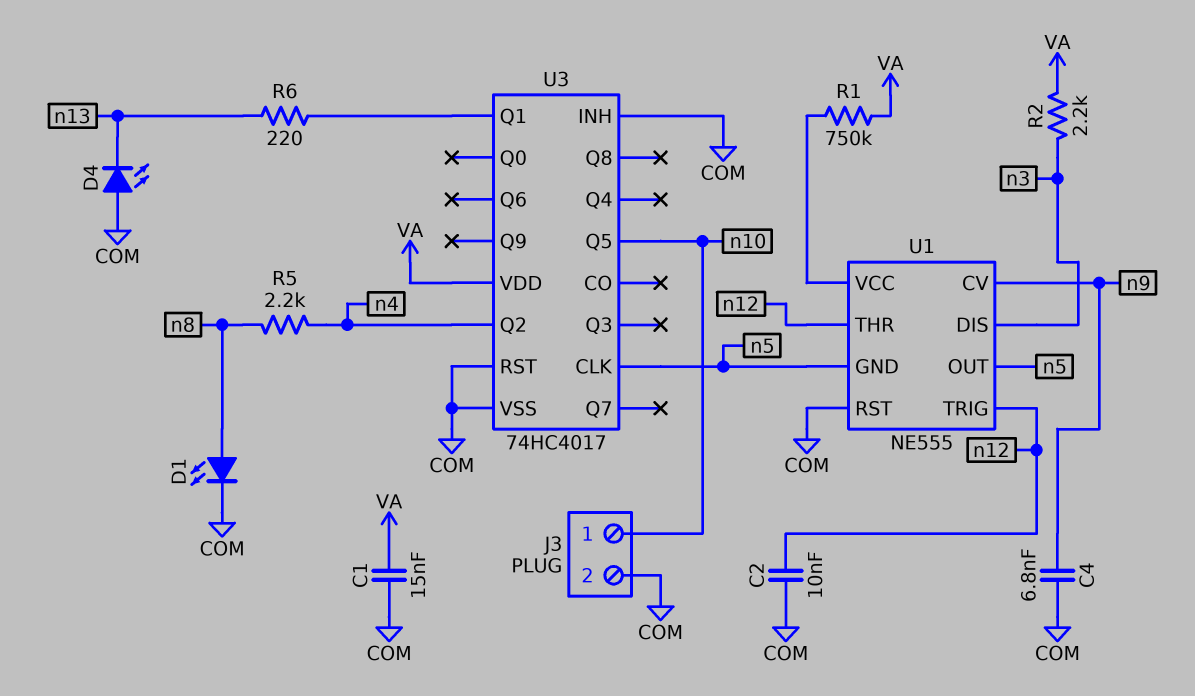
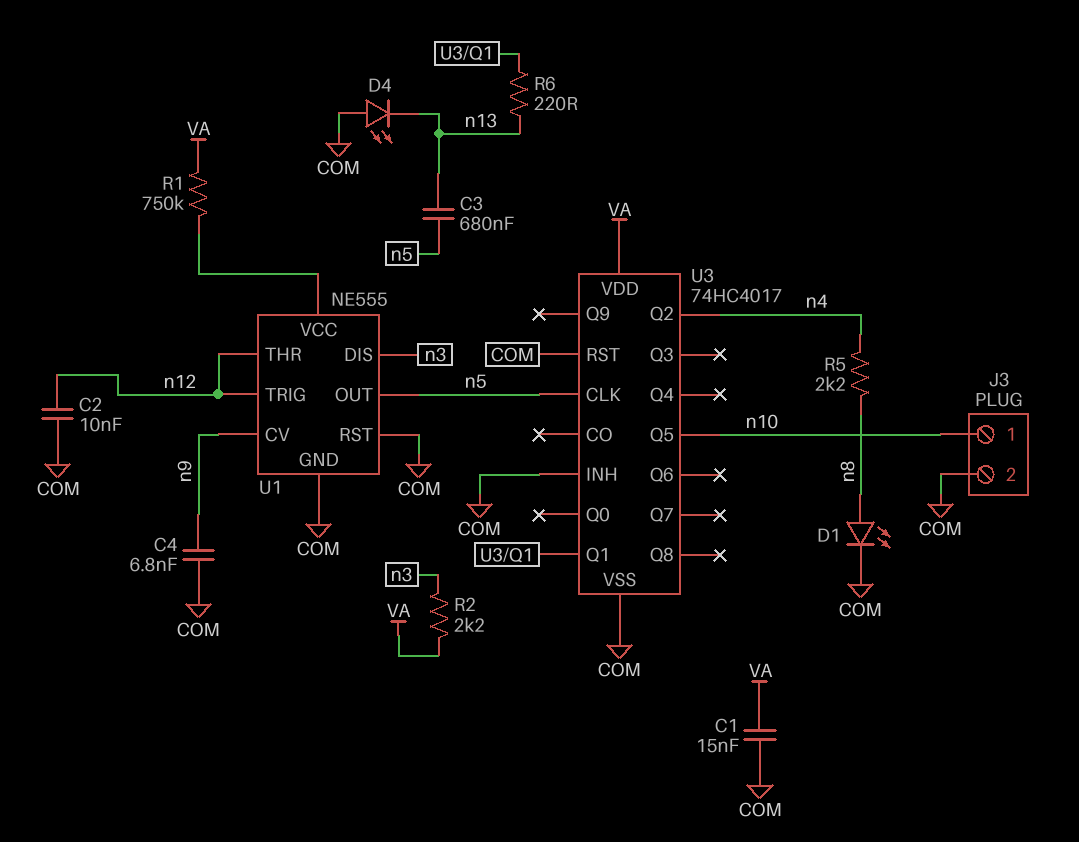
C3: none -> 680nF (n5, n13)
U1 pin GND: n5 -> COM

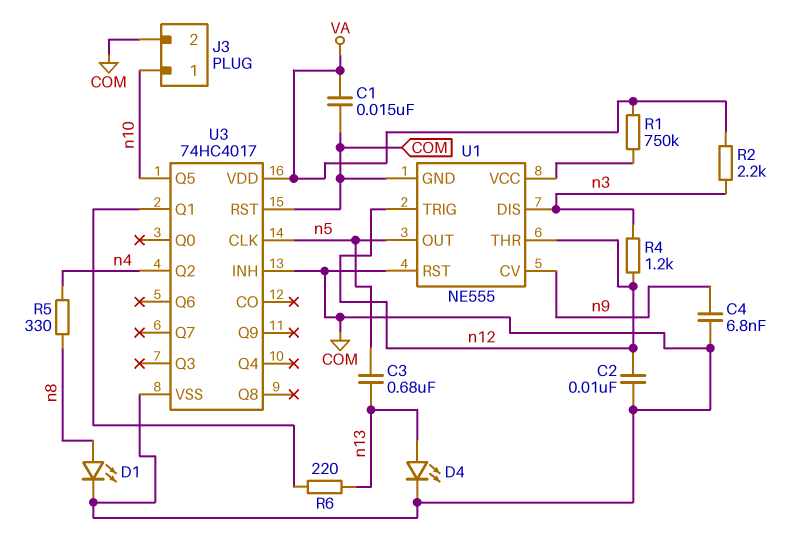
D4: LED (A COM, K n13) -> LED (A n13, K COM)
R4: none -> 1.2k (n3, n12)
R5: 2.2k (n4, n8) -> 330 (n4, n8)

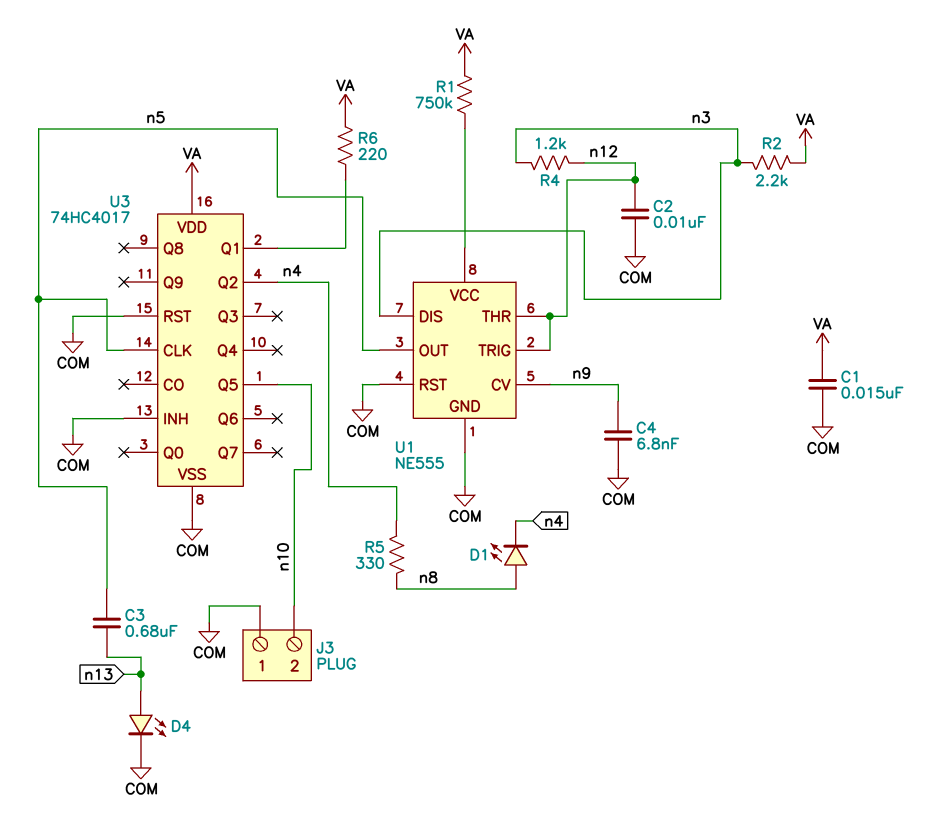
D1: LED (A n8, K COM) -> LED (A n8, K n4)
J3 pin 1: n10 -> COM
J3 pin 2: COM -> n10
R6: 220 (U3/Q1, n13) -> 220 (U3/Q1, VA)

